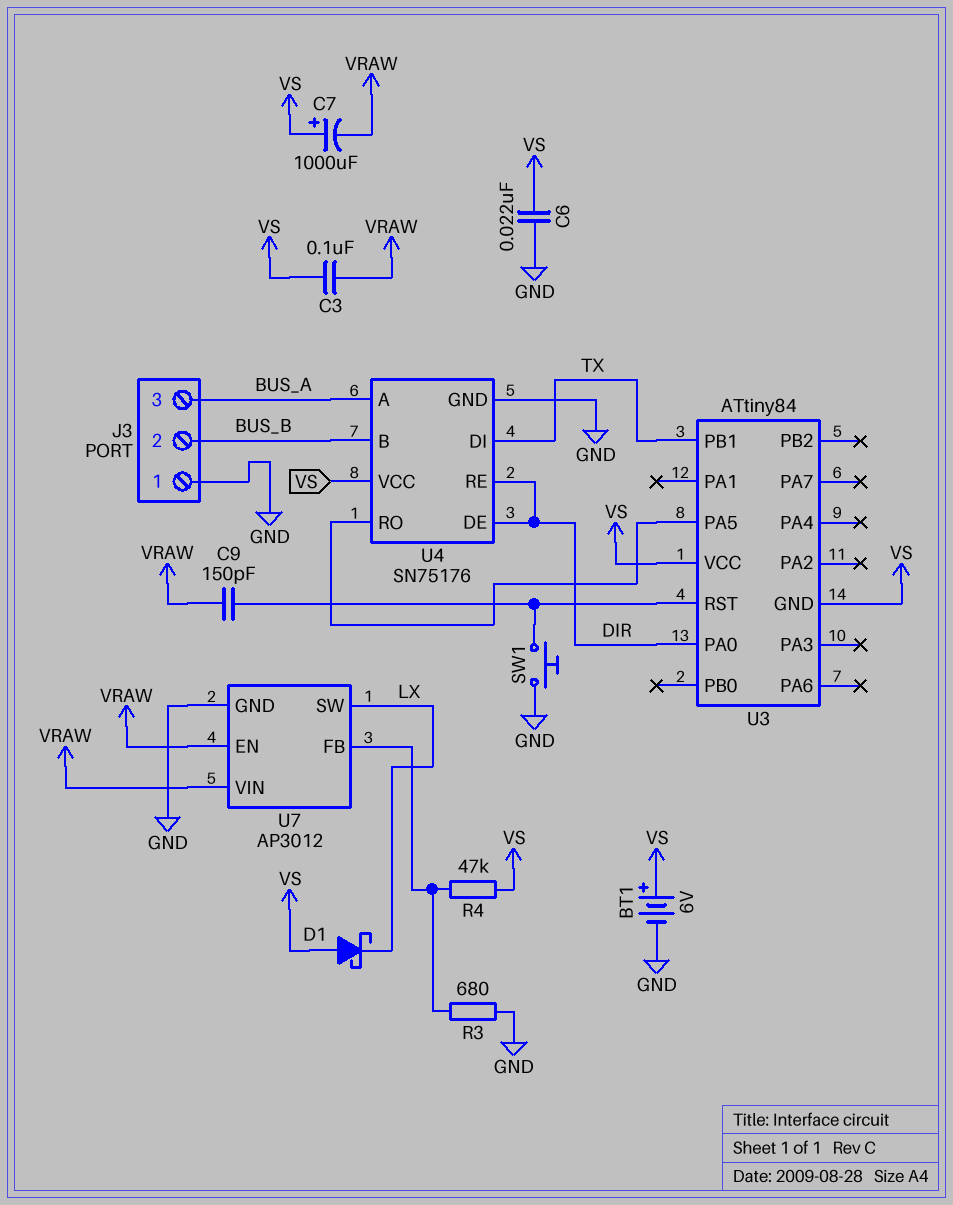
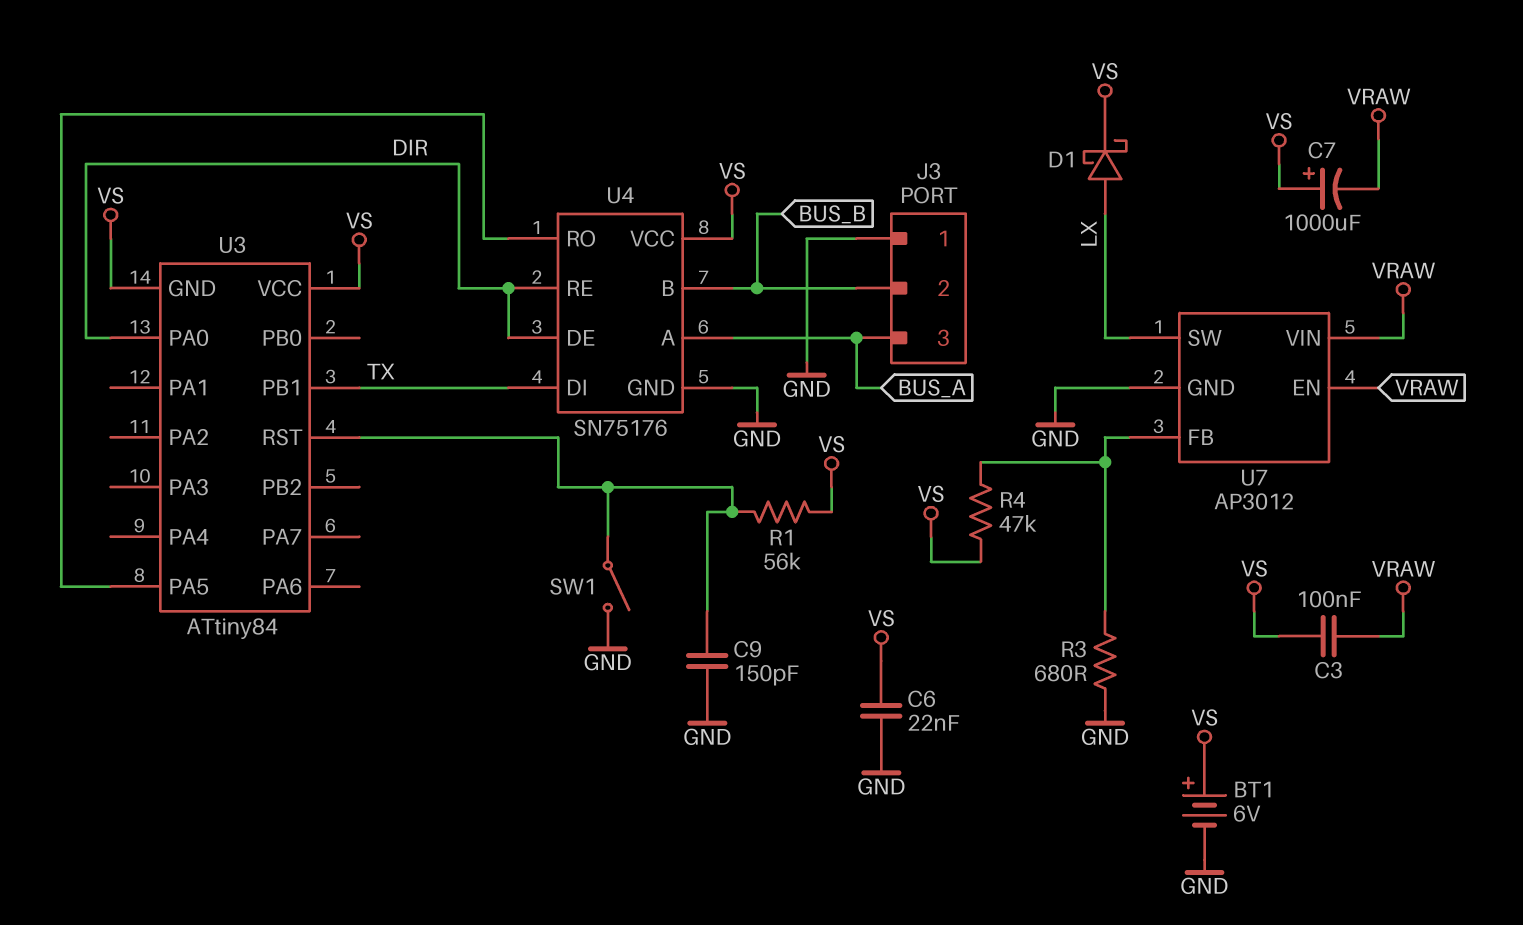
C9: 150pF (U3/RST, VRAW) -> 150pF (GND, U3/RST)
D1: schottky (A VS, K LX) -> schottky (A LX, K VS)
R1: none -> 56k (U3/RST, VS)
SW1: button (GND, U3/RST) -> switch (GND, U3/RST)

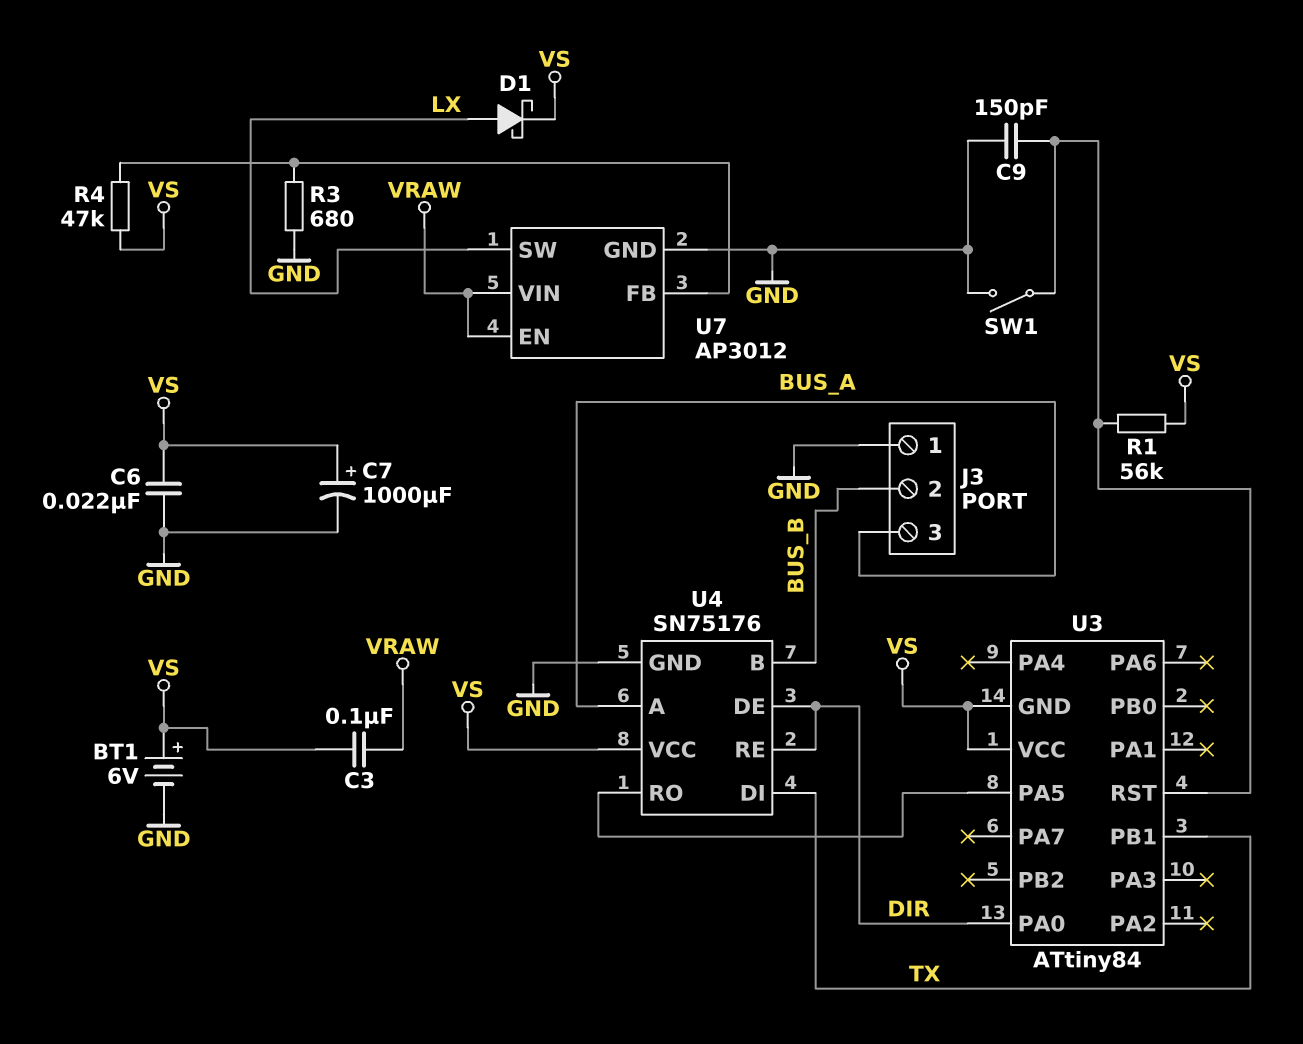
C7: 1000uF (plus VS, minus VRAW) -> 1000uF (plus VS, minus GND)

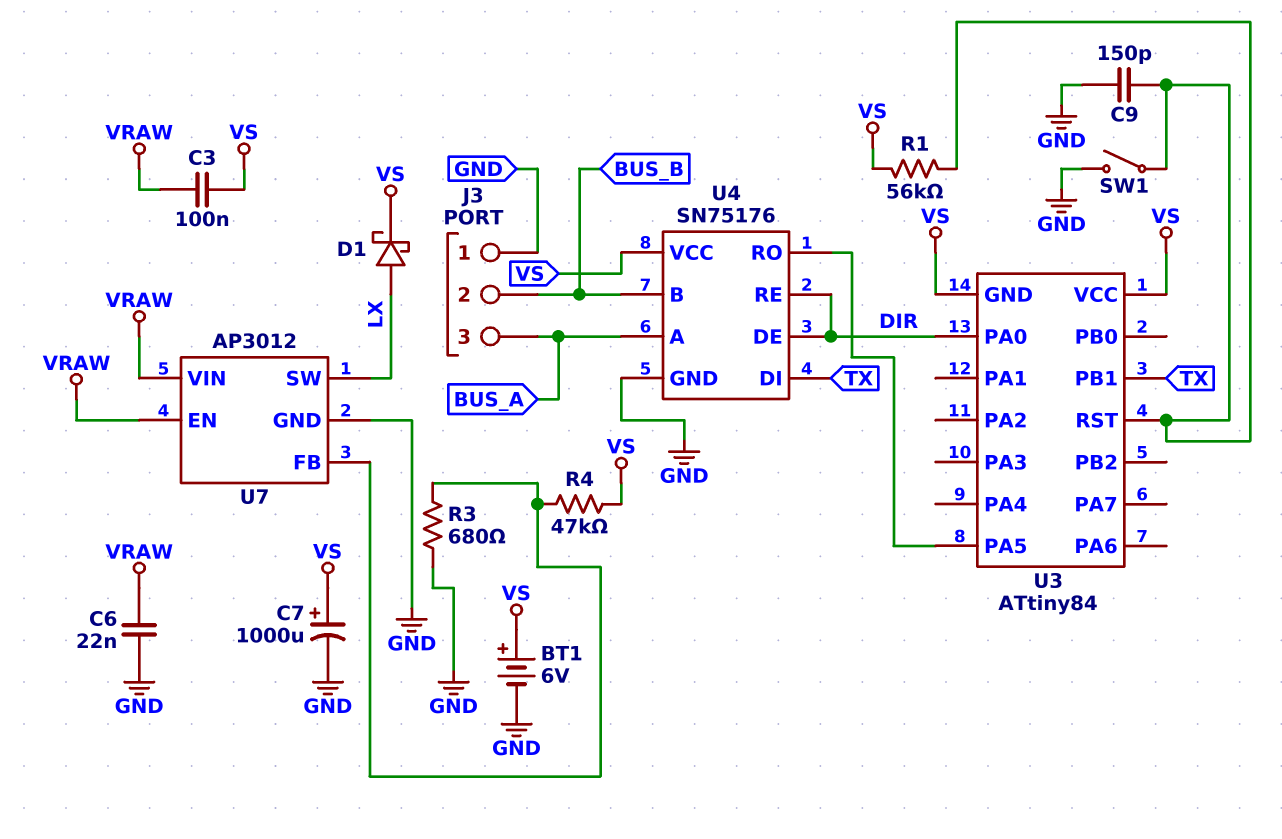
C6: 22nF (GND, VS) -> 22nF (GND, VRAW)

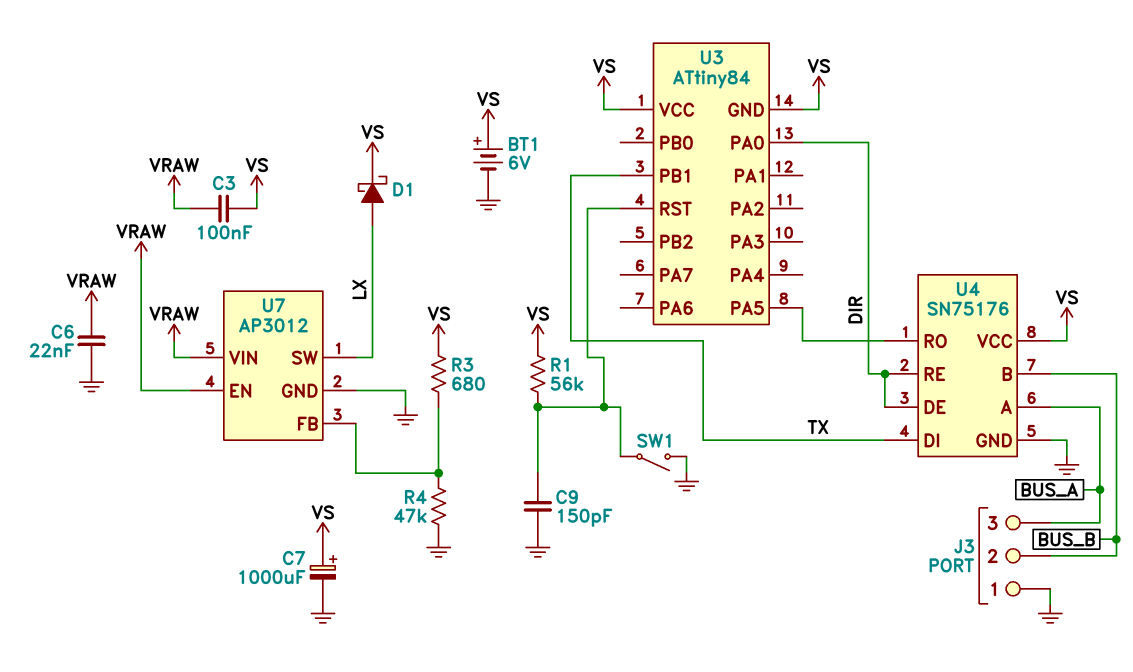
R3: 680 (GND, U7/FB) -> 680 (U7/FB, VS)
R4: 47k (U7/FB, VS) -> 47k (GND, U7/FB)

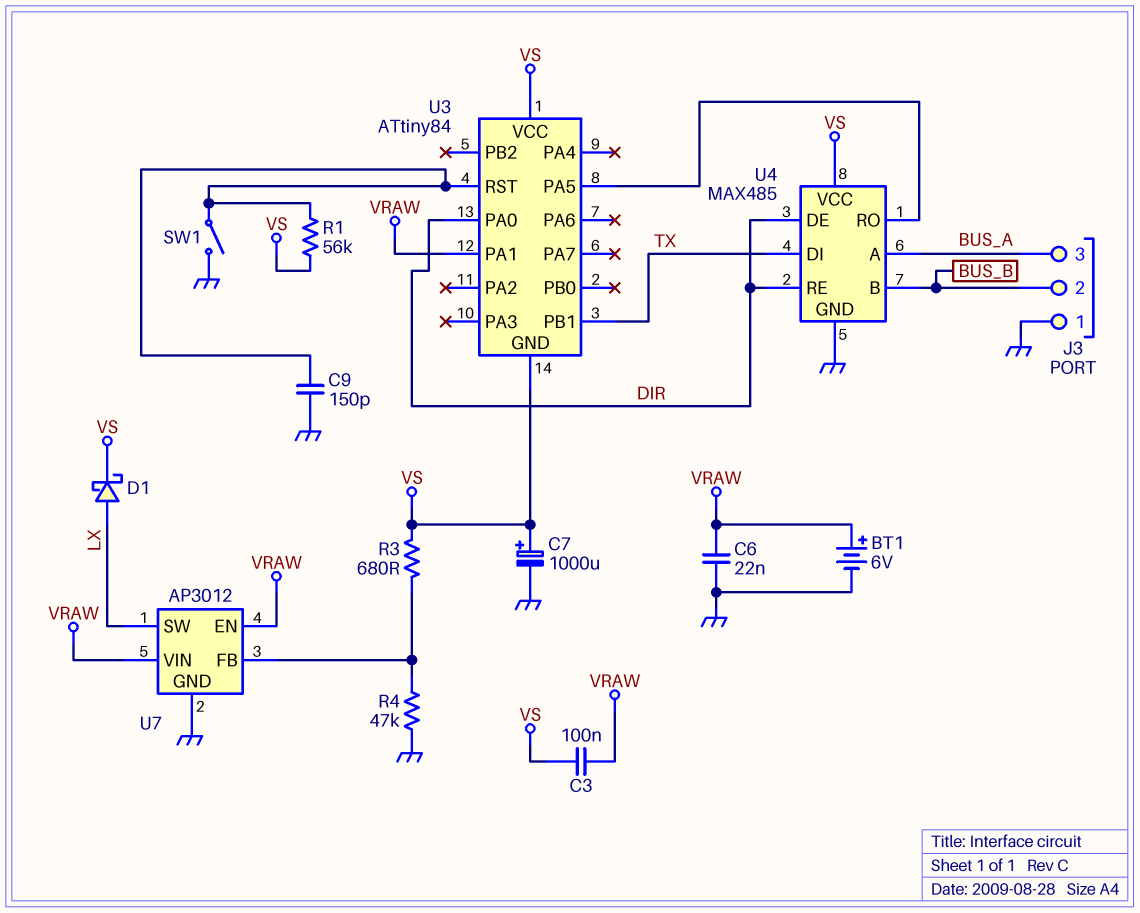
BT1: 6V (plus VS, minus GND) -> 6V (plus VRAW, minus GND)
U3 pin PA1: none -> VRAW
U4: SN75176 -> MAX485

